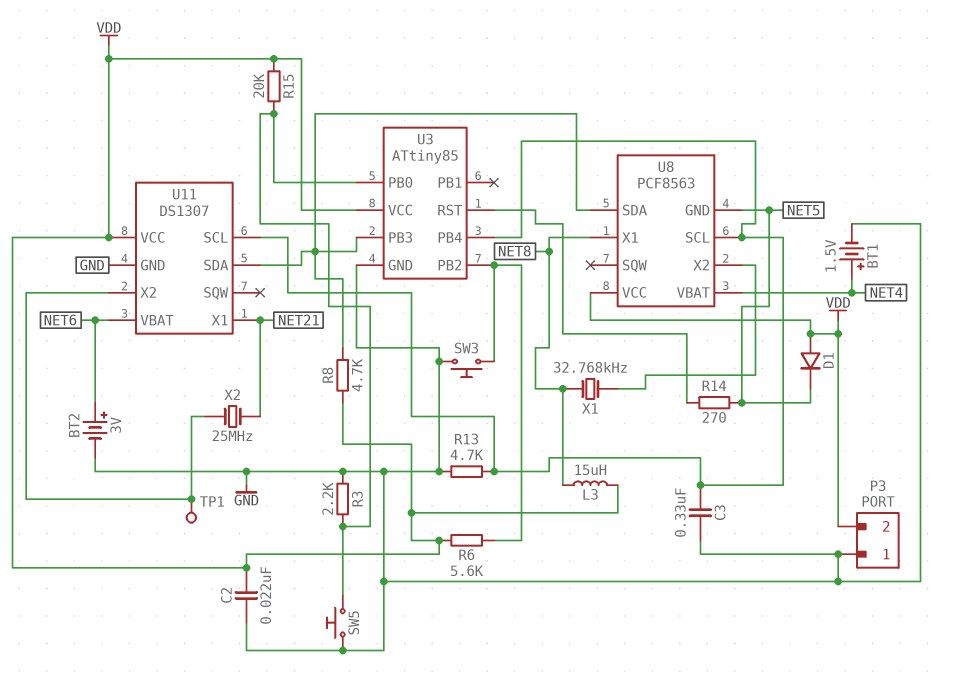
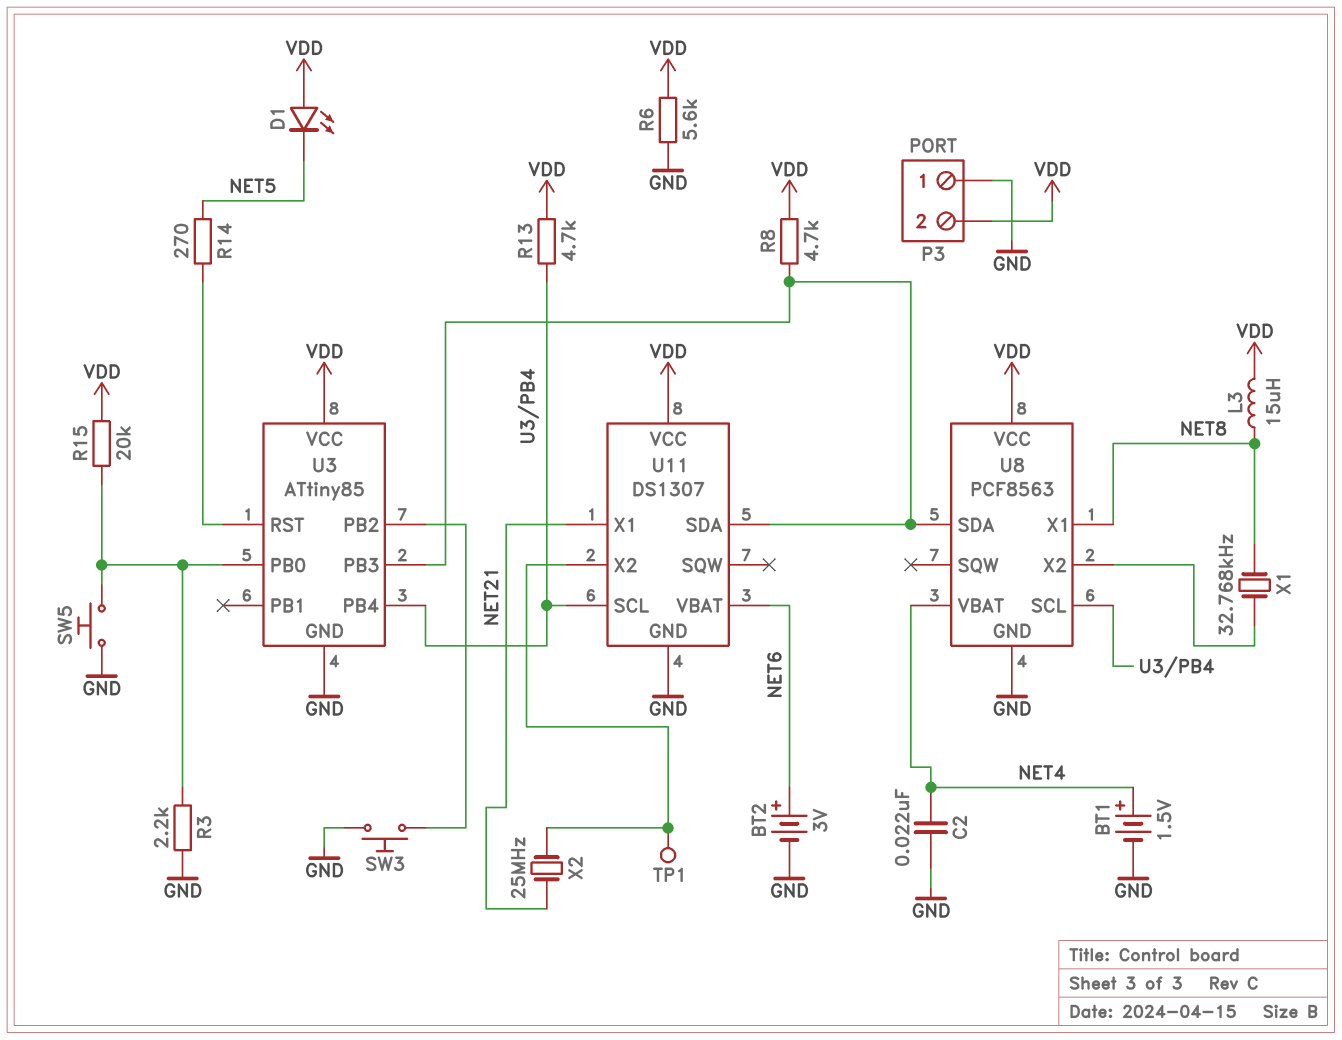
C2: 22nF (GND, VDD) -> 22nF (GND, NET4)
C3: 330nF (GND, U3/PB4) -> none
D1: diode (A VDD, K NET5) -> LED (A VDD, K NET5)
R6: 5.6k (U3/PB2, VDD) -> 5.6k (GND, VDD)
R13: 4.7k (GND, U3/PB4) -> 4.7k (U3/PB4, VDD)
U8 pin GND: NET5 -> GND

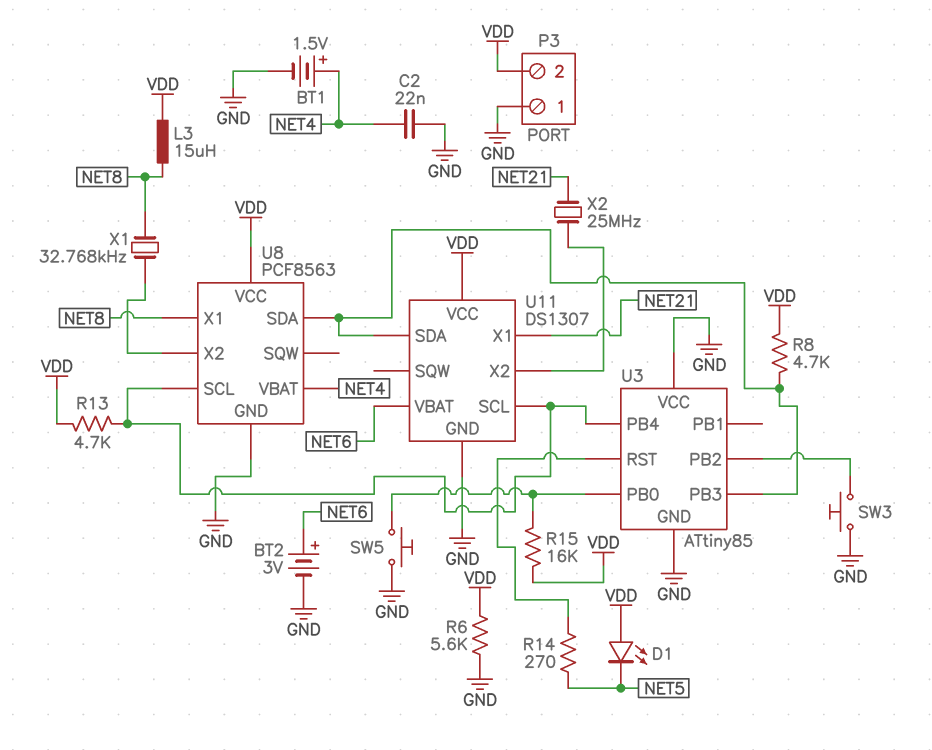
R3: 2.2k (GND, U3/PB0) -> none
R15: 20k (U3/PB0, VDD) -> 16k (U3/PB0, VDD)
TP1: test point (U11/X2) -> none
U3 pin VCC: VDD -> GND

